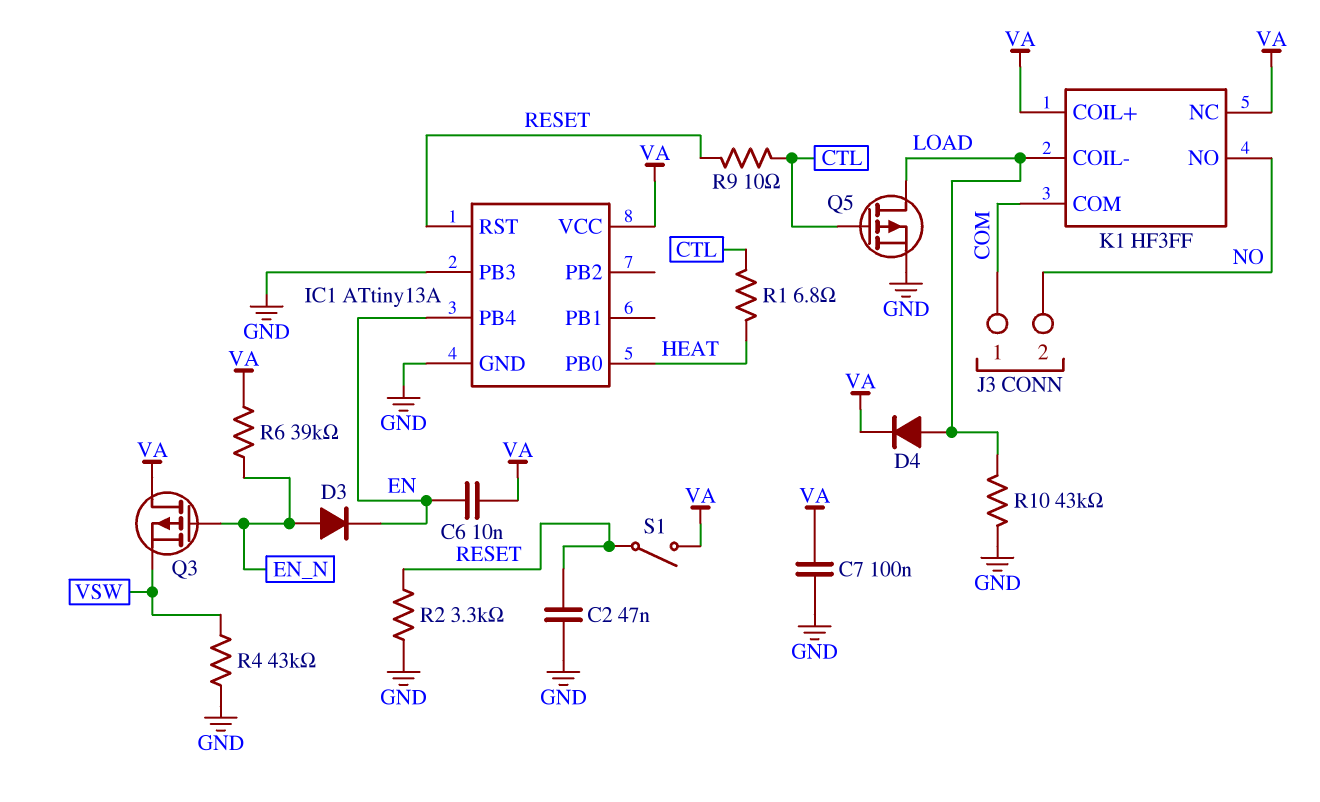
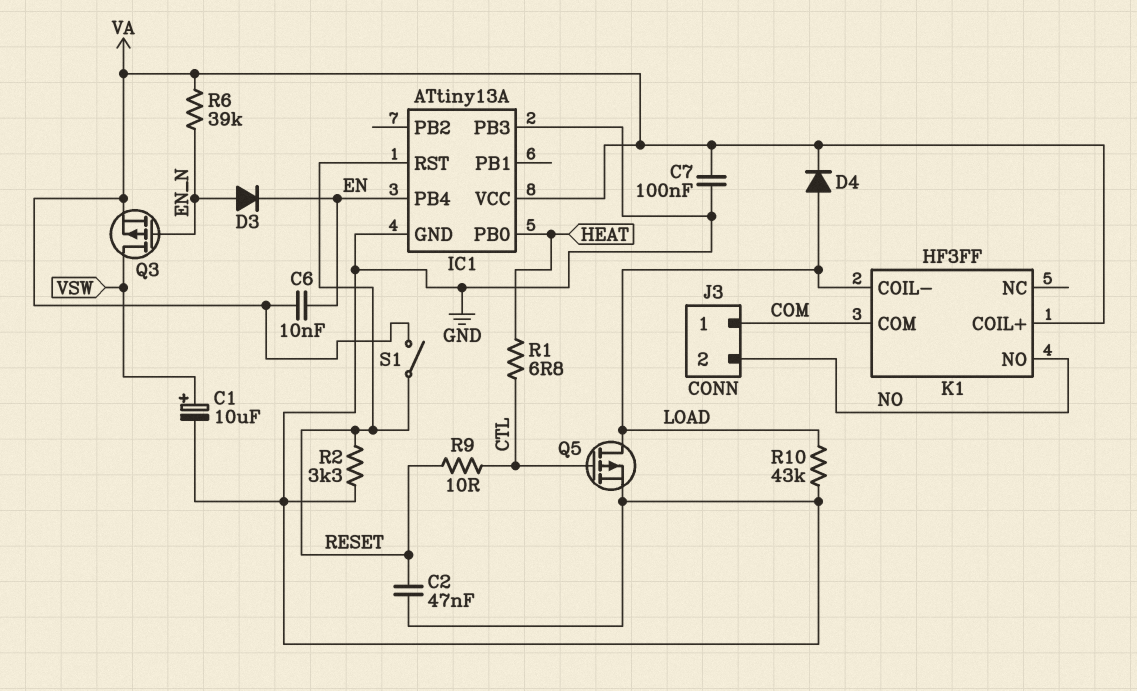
C1: none -> 10uF (plus VSW, minus GND)
K1 pin NC: VA -> none
Q3: PMOS (G EN_N, D VA, S VSW) -> PMOS (G EN_N, D VSW, S VA)
R4: 43k (GND, VSW) -> none

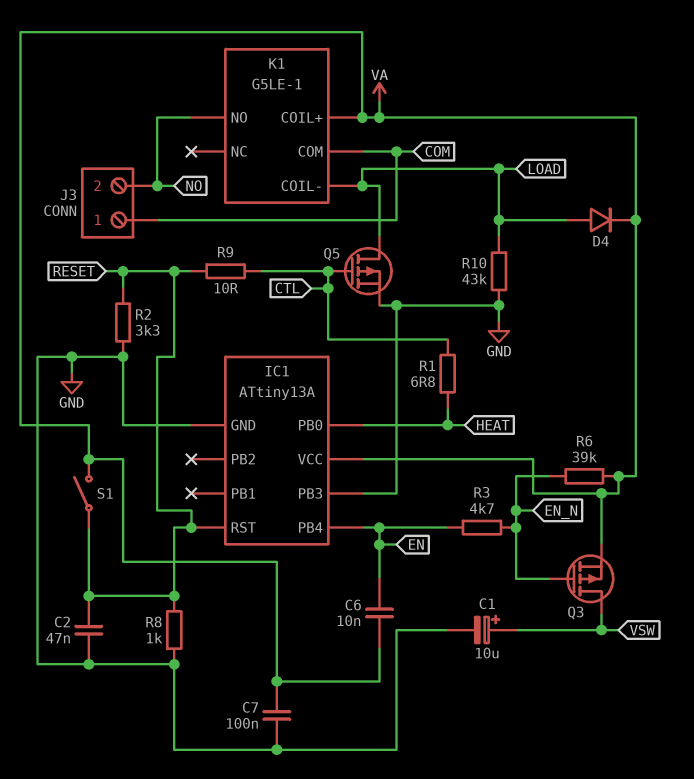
D3: diode (A EN_N, K EN) -> none
K1: HF3FF -> G5LE-1
R3: none -> 4.7k (EN, EN_N)
R8: none -> 1k (GND, RESET)

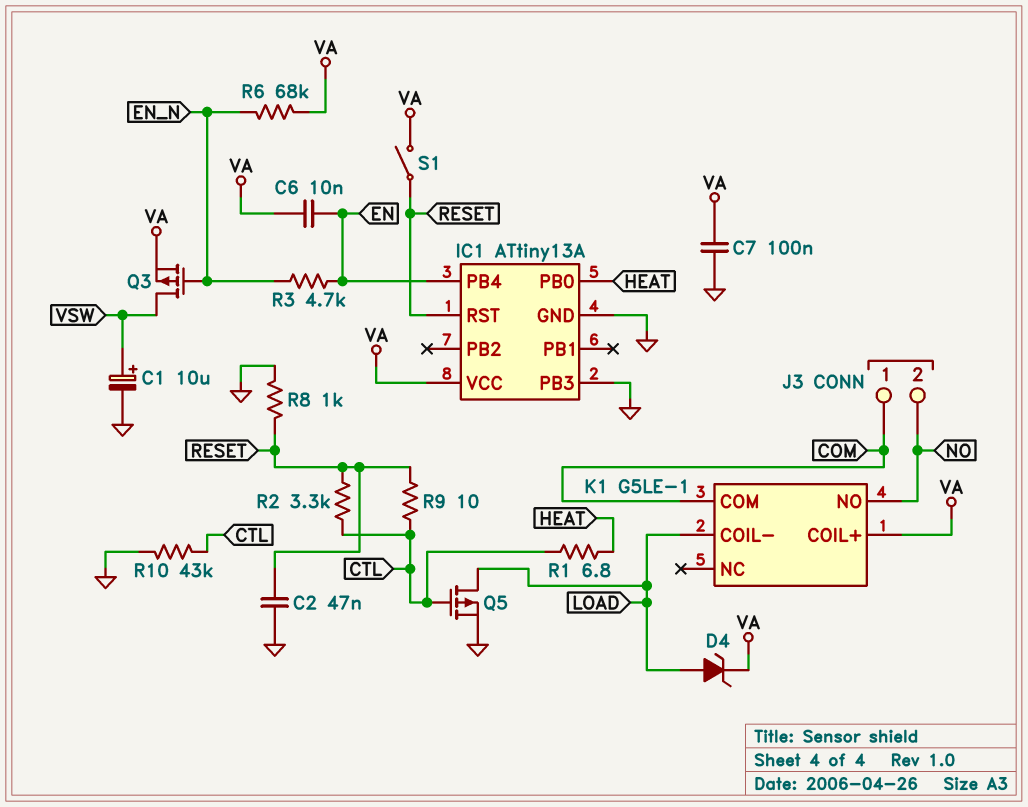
D4: diode (A LOAD, K VA) -> zener (A LOAD, K VA)
R2: 3.3k (GND, RESET) -> 3.3k (CTL, RESET)
R6: 39k (EN_N, VA) -> 68k (EN_N, VA)
R10: 43k (GND, LOAD) -> 43k (CTL, GND)

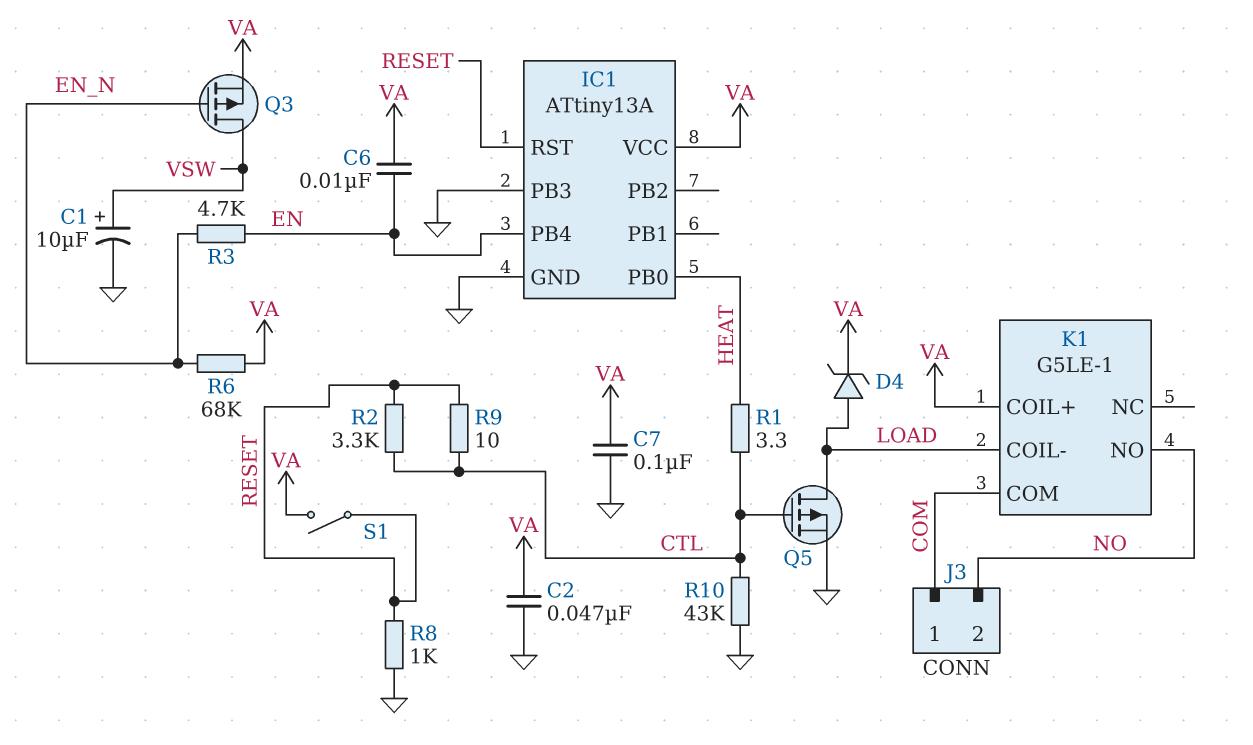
C2: 47nF (GND, RESET) -> 47nF (GND, VA)
R1: 6.8 (CTL, HEAT) -> 3.3 (CTL, HEAT)

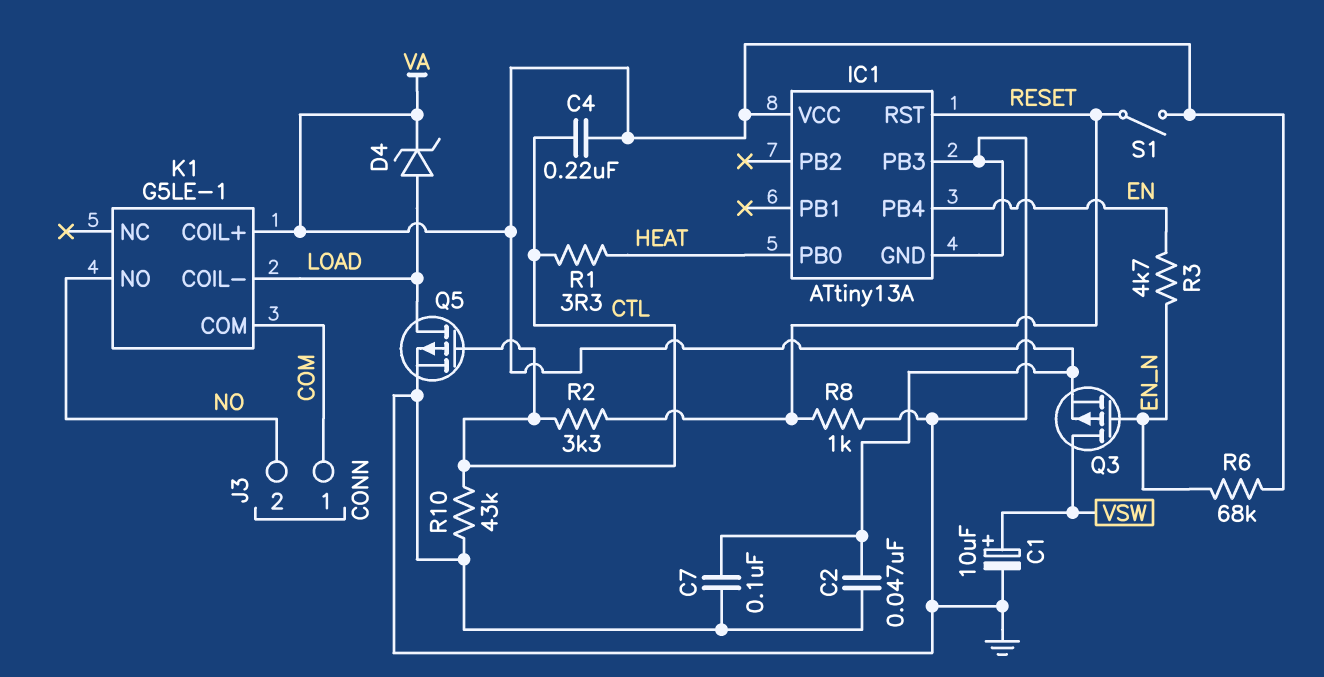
C4: none -> 220nF (CTL, VA)
C6: 10nF (EN, VA) -> none
R9: 10 (CTL, RESET) -> none

